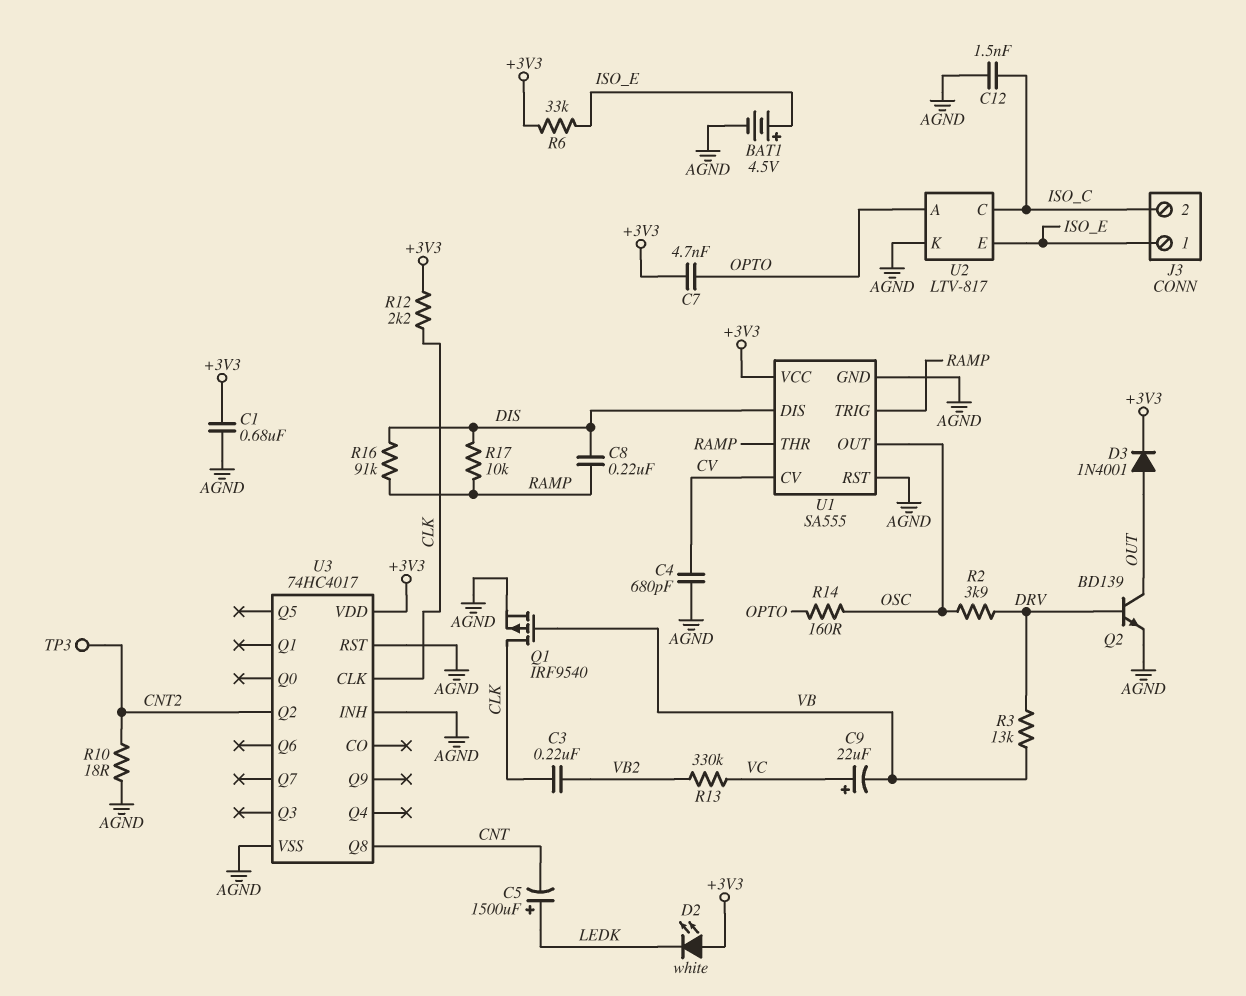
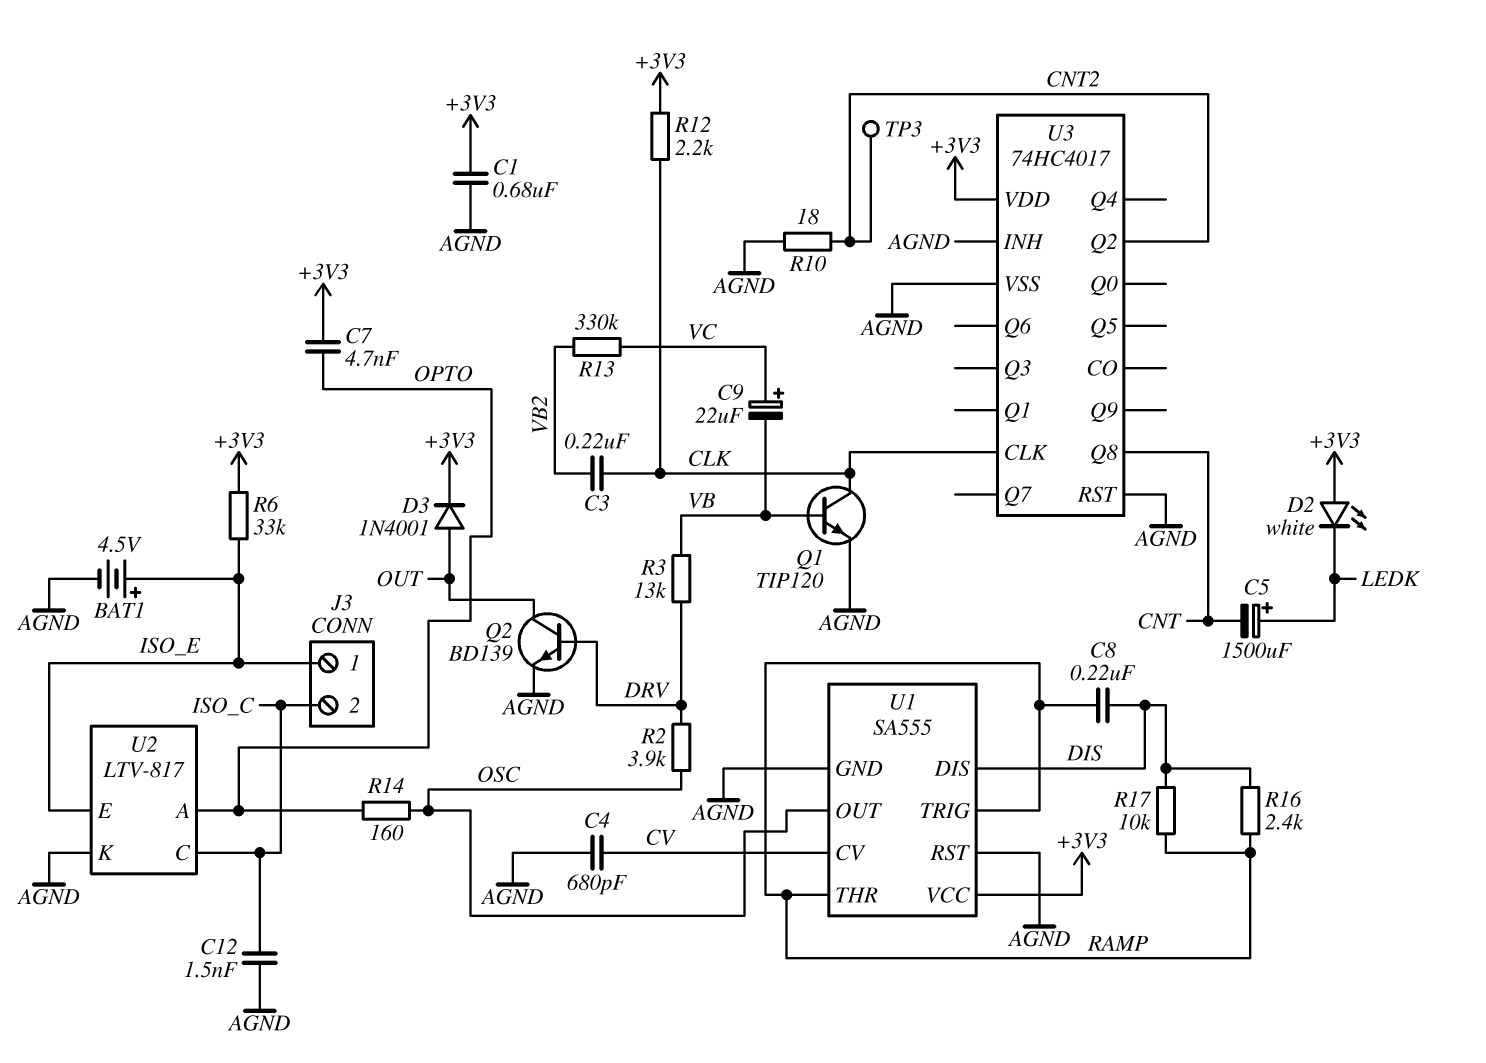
Q1: PMOS IRF9540 (G VB, D CLK, S AGND) -> NPN TIP120 (B VB, C CLK, E AGND)
R16: 91k (DIS, RAMP) -> 2.4k (DIS, RAMP)

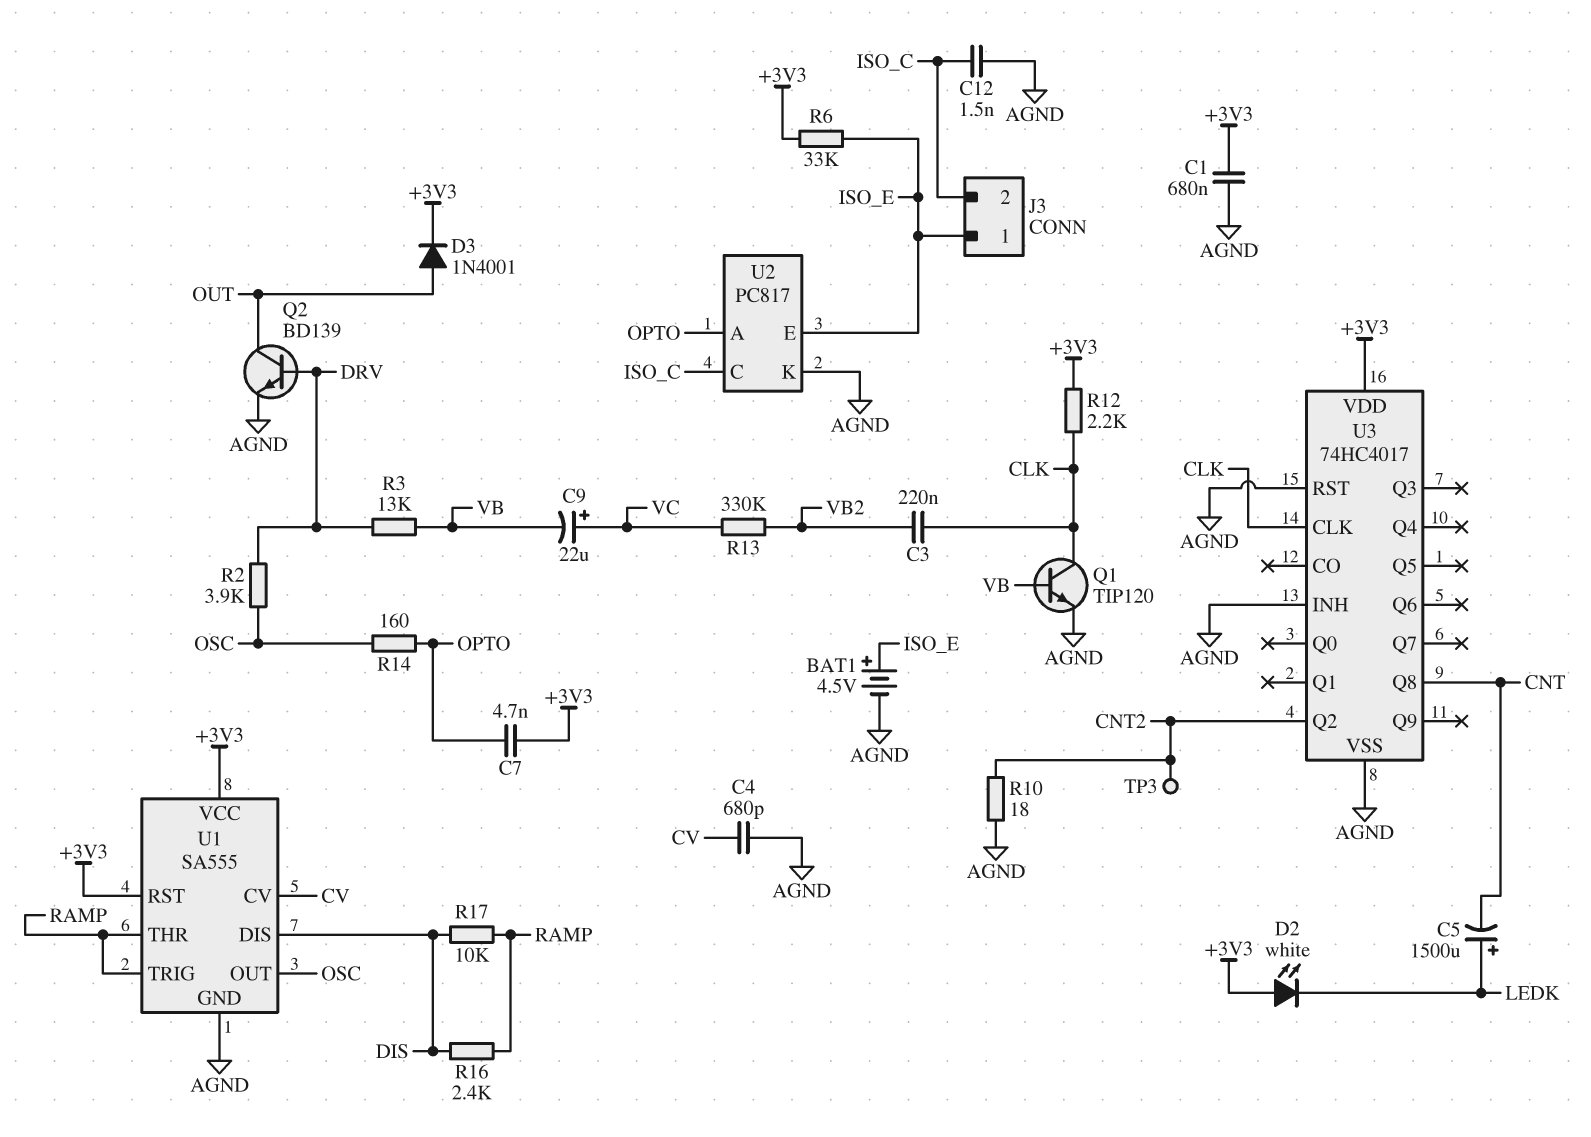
C8: 220nF (DIS, RAMP) -> none
U1 pin RST: AGND -> +3V3
U2: LTV-817 -> PC817

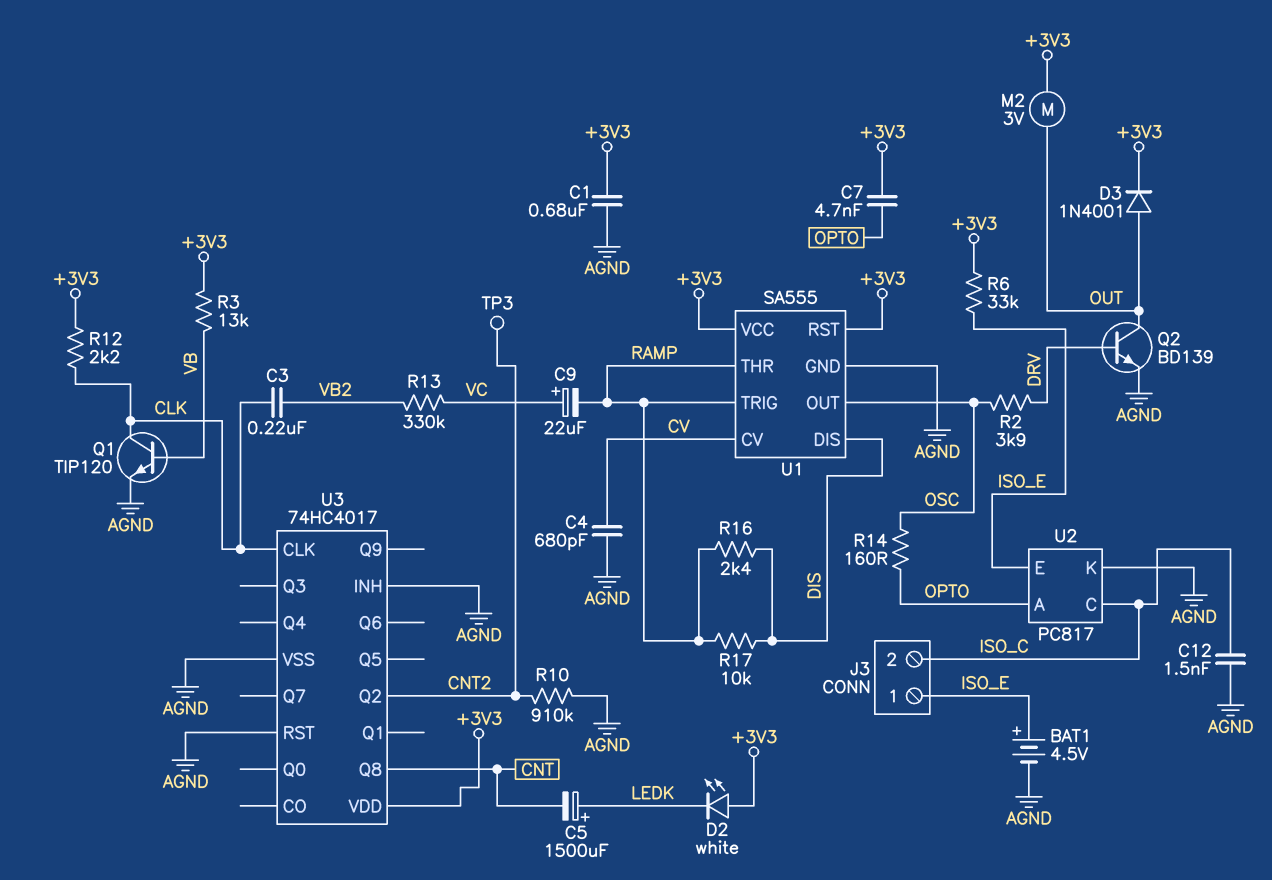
C9: 22uF (plus VC, minus VB) -> 22uF (plus VC, minus RAMP)
M2: none -> motor 3V (+3V3, OUT)
R3: 13k (DRV, VB) -> 13k (+3V3, VB)
R10: 18 (AGND, CNT2) -> 910k (AGND, CNT2)

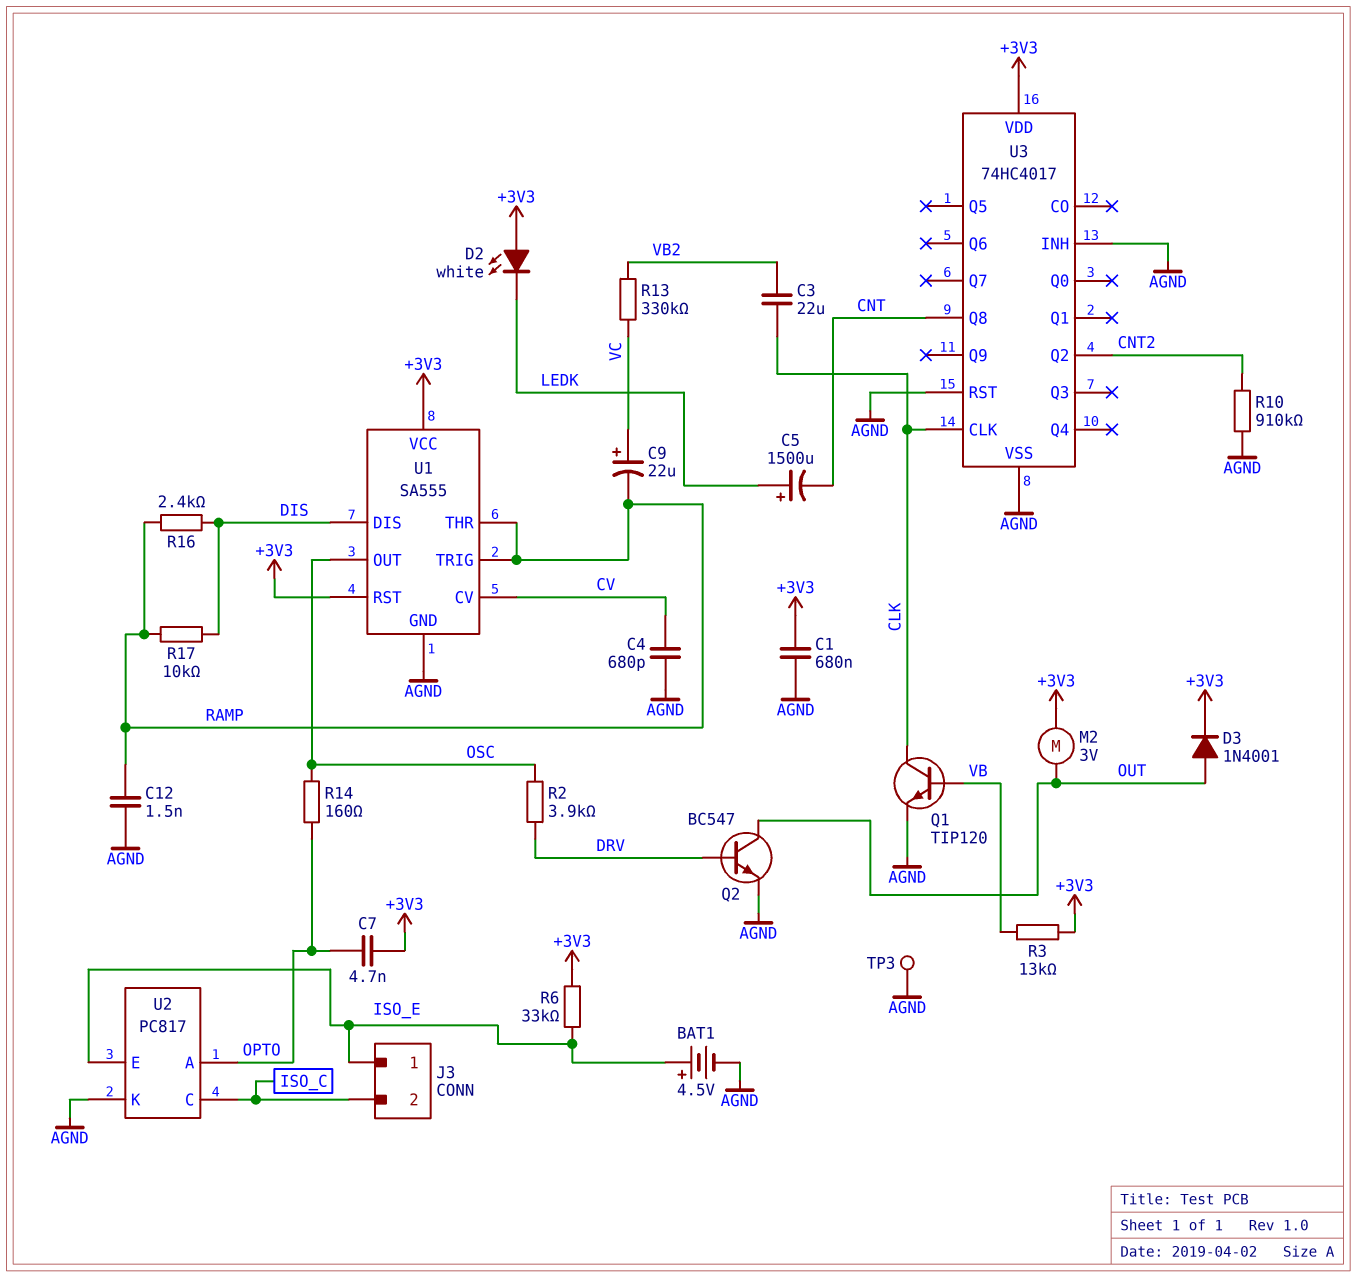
C3: 220nF (CLK, VB2) -> 22uF (CLK, VB2)
C12: 1.5nF (AGND, ISO_C) -> 1.5nF (AGND, RAMP)
Q2: NPN BD139 (B DRV, C OUT, E AGND) -> NPN BC547 (B DRV, C OUT, E AGND)
R12: 2.2k (+3V3, CLK) -> none
TP3: test point (CNT2) -> test point (AGND)

